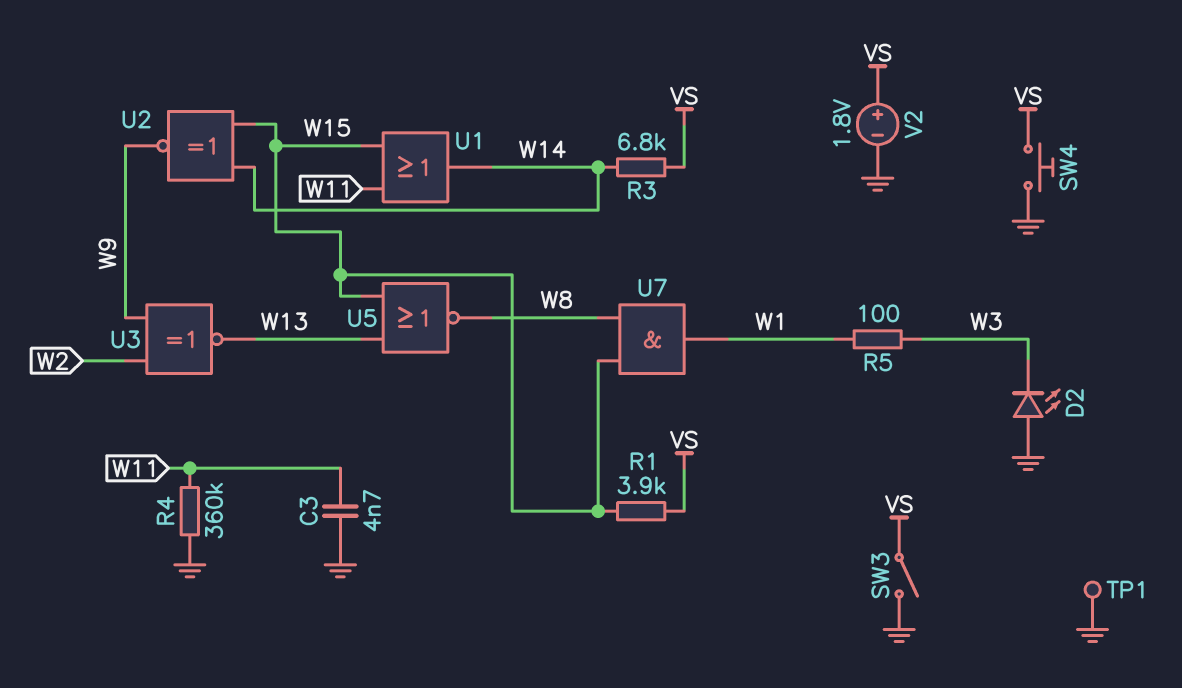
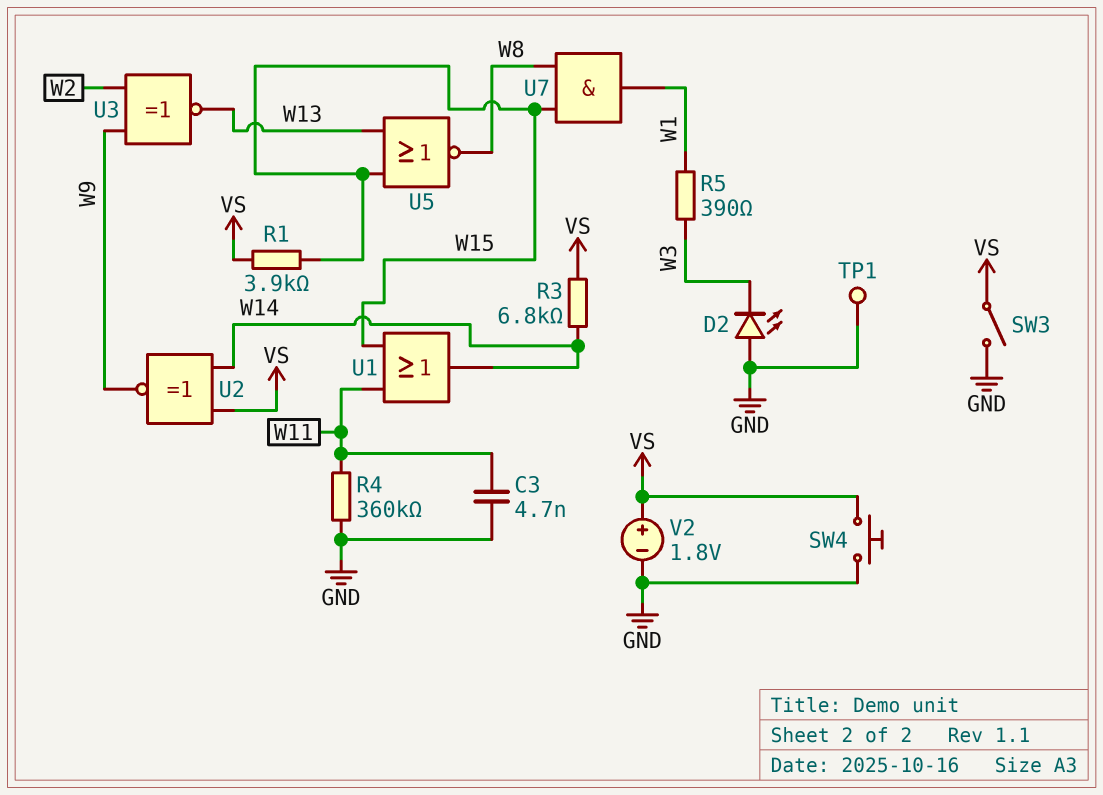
R5: 100 (W1, W3) -> 390 (W1, W3)
U2: XNOR (in W14, in W15, out W9) -> XNOR (in VS, in W14, out W9)

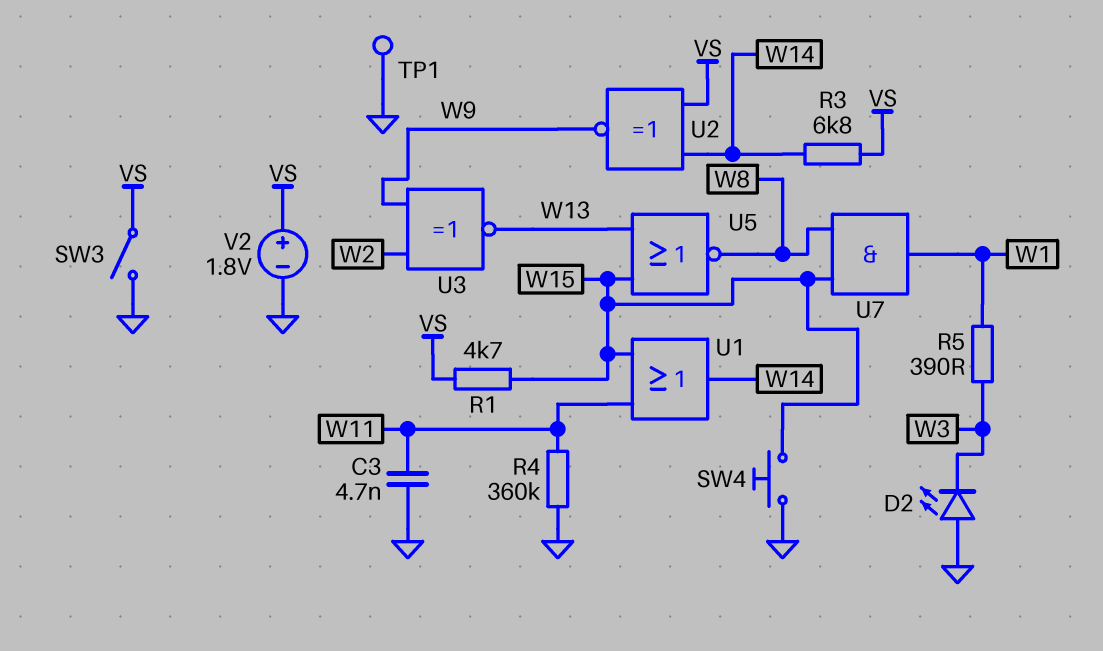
R1: 3.9k (VS, W15) -> 4.7k (VS, W15)
SW4: button (GND, VS) -> button (GND, W15)

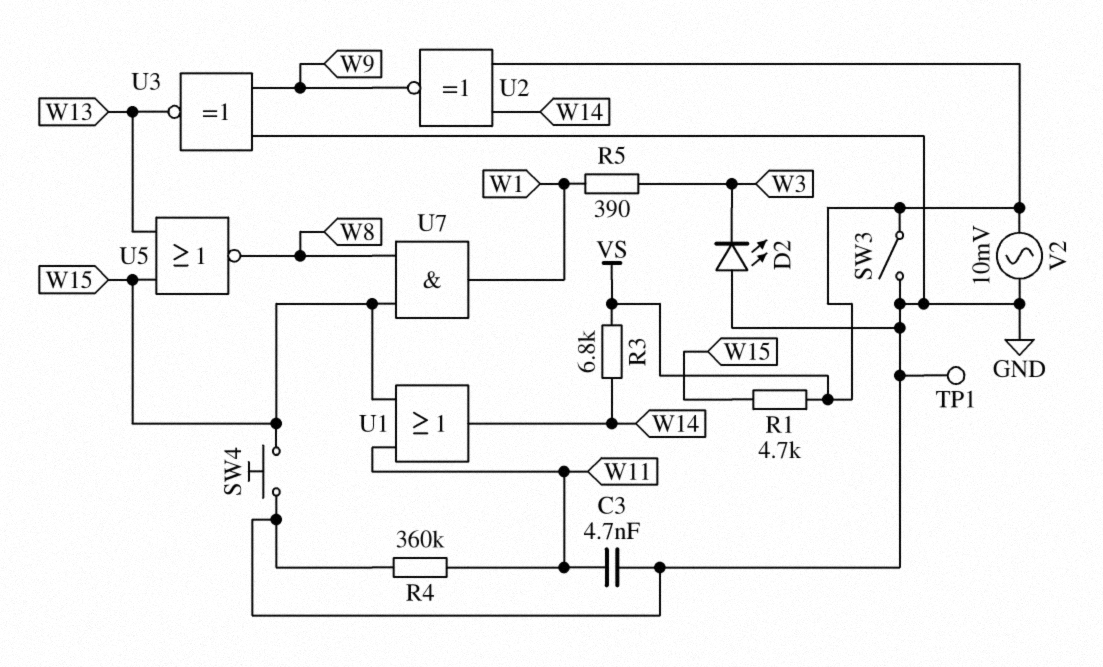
U3: XNOR (in W2, in W9, out W13) -> XNOR (in GND, in W9, out W13)
V2: 1.8V (plus VS, minus GND) -> AC 10mV (GND, VS)

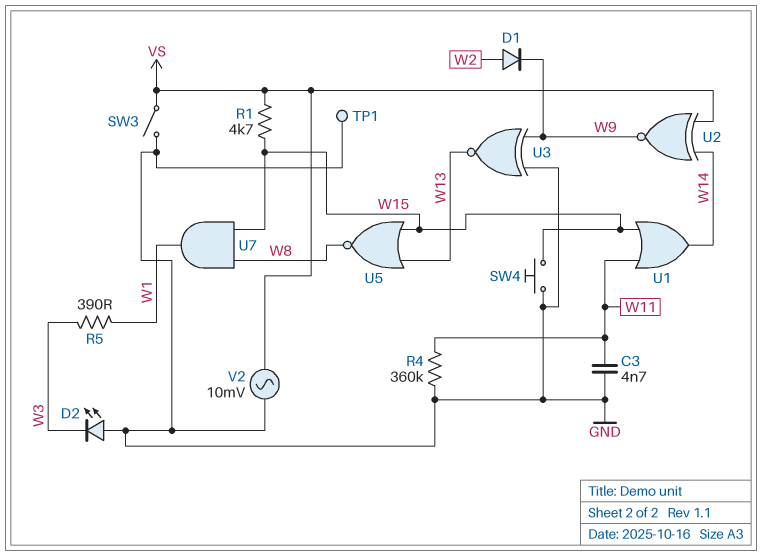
D1: none -> diode (A W2, K W9)
R3: 6.8k (VS, W14) -> none

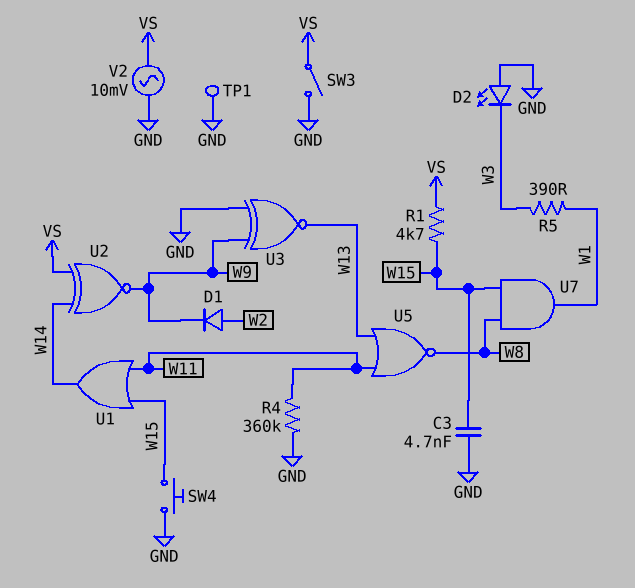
C3: 4.7nF (GND, W11) -> 4.7nF (GND, W15)
U5: NOR (in W13, in W15, out W8) -> NOR (in W11, in W13, out W8)

